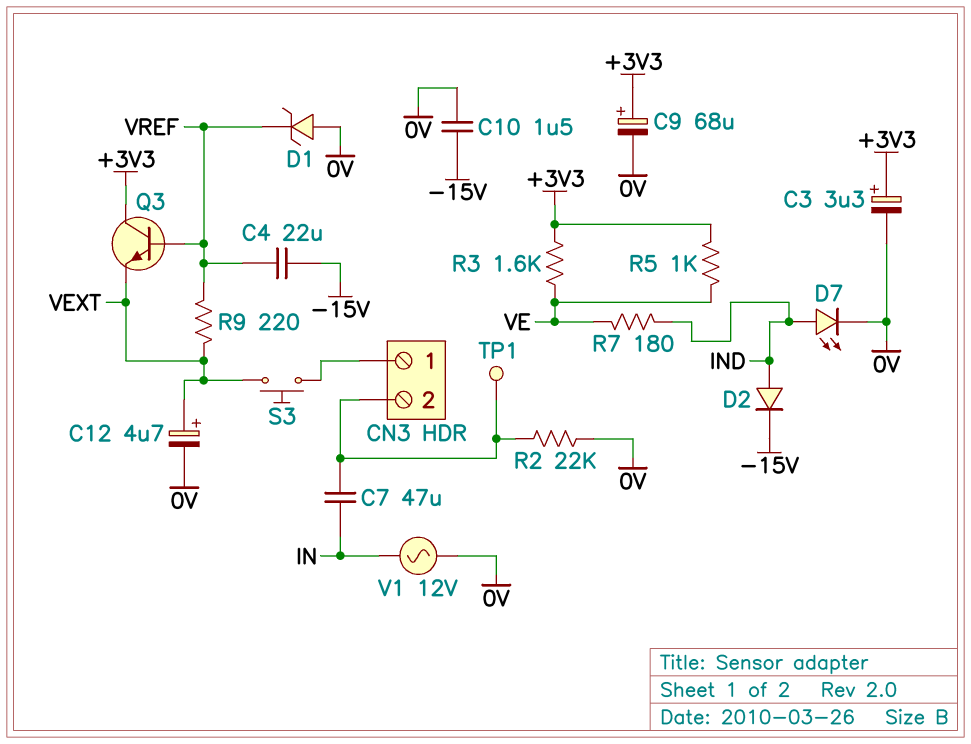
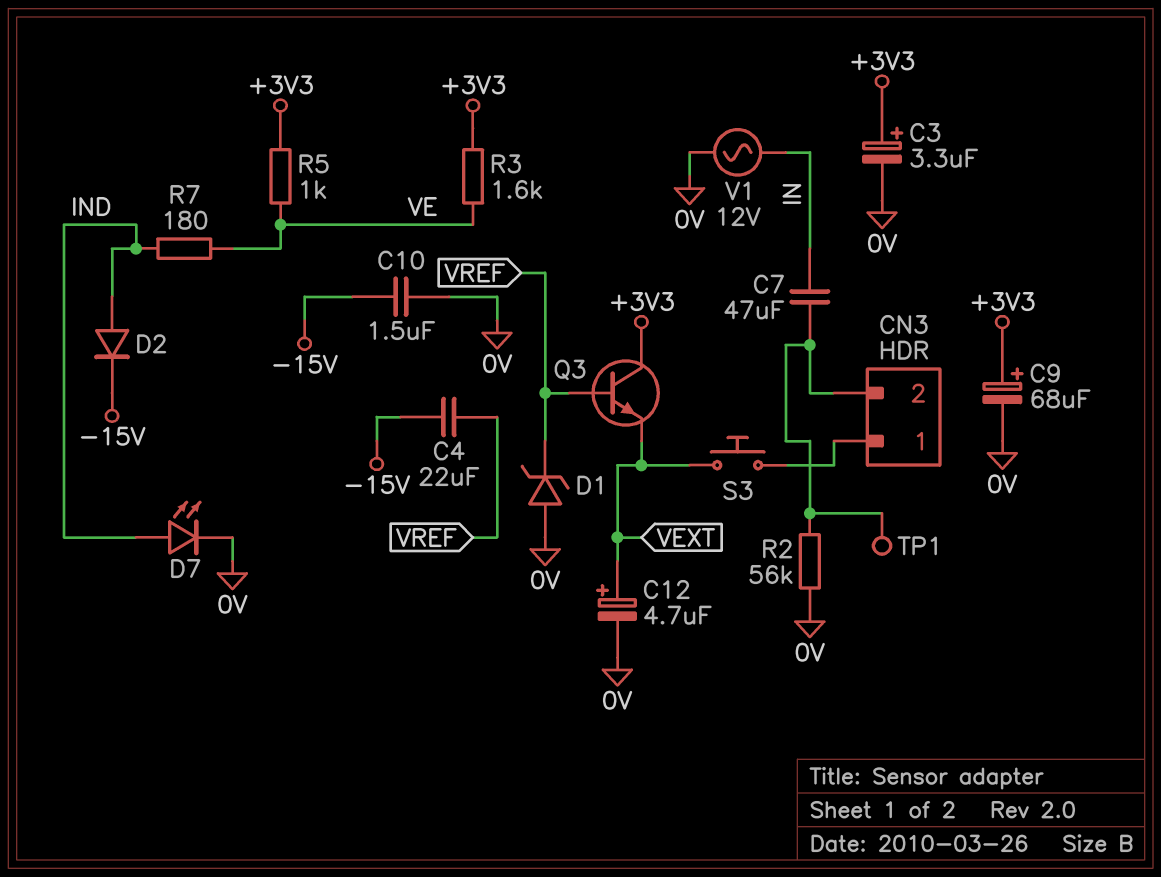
R2: 22k (0V, CN3/2) -> 56k (0V, CN3/2)
R9: 220 (VEXT, VREF) -> none

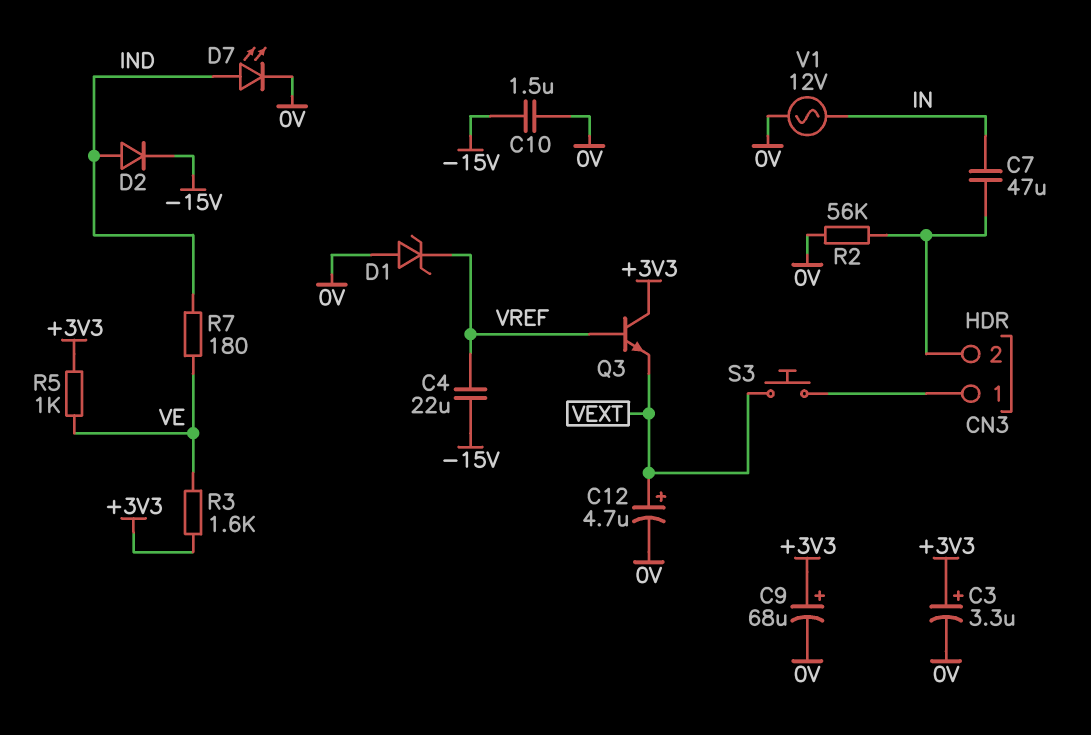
TP1: test point (CN3/2) -> none

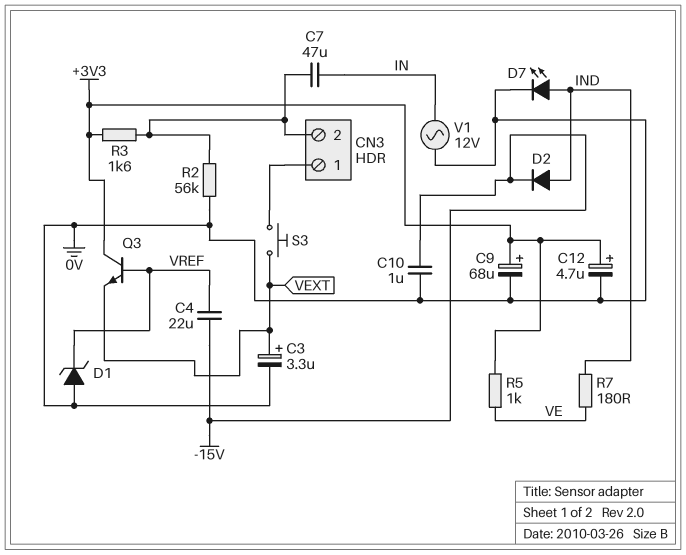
C3: 3.3uF (plus +3V3, minus 0V) -> 3.3uF (plus VEXT, minus 0V)
C10: 1.5uF (-15V, 0V) -> 1uF (-15V, 0V)
C12: 4.7uF (plus VEXT, minus 0V) -> 4.7uF (plus +3V3, minus 0V)
R3: 1.6k (+3V3, VE) -> 1.6k (+3V3, CN3/2)

